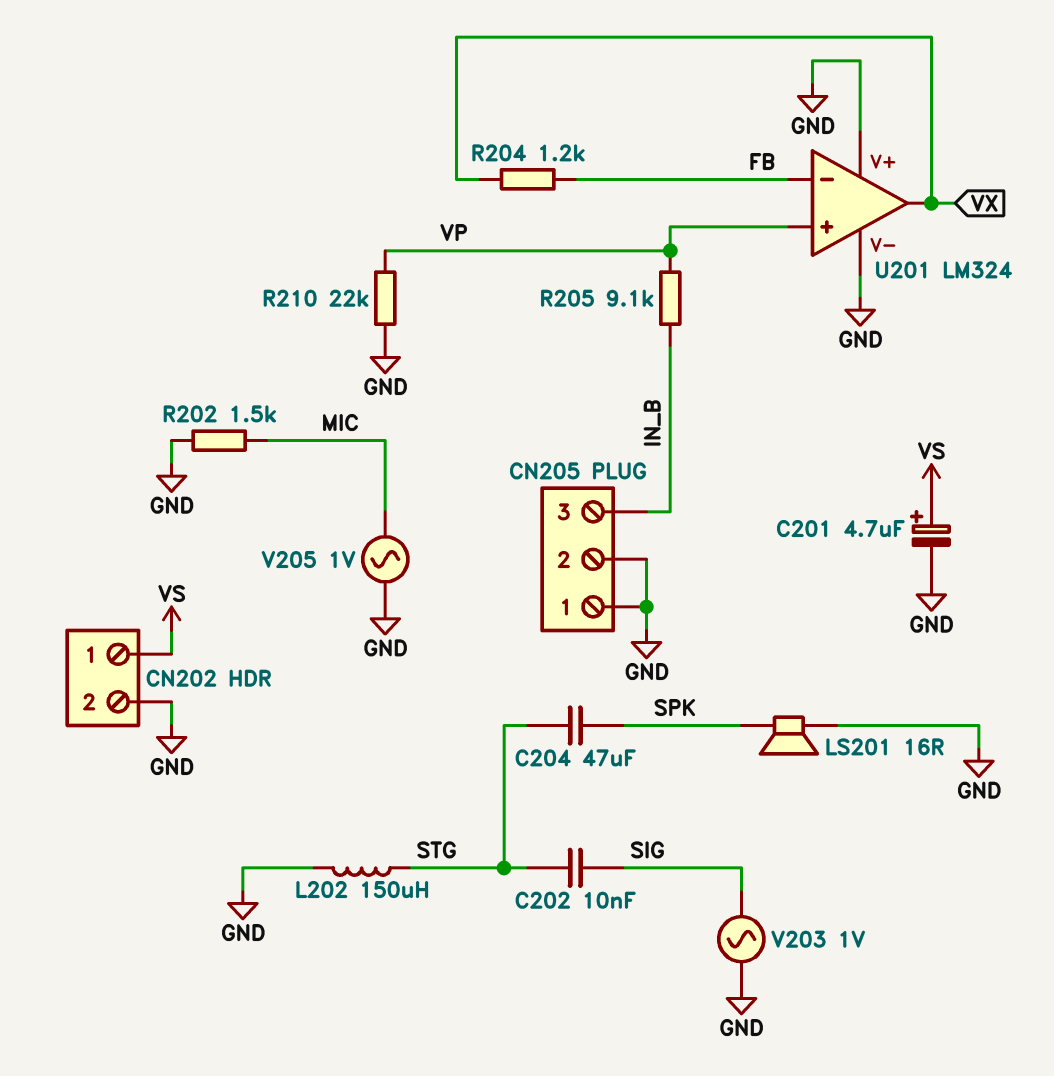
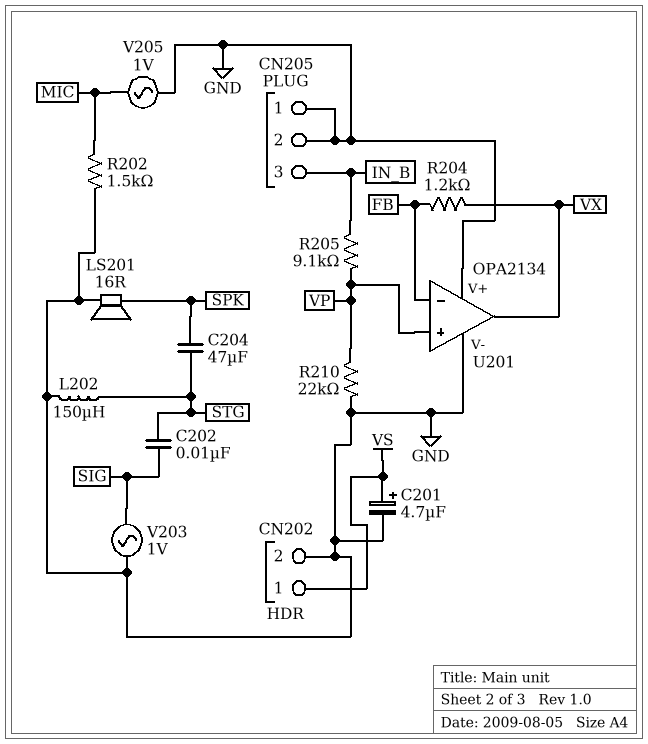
U201: LM324 -> OPA2134

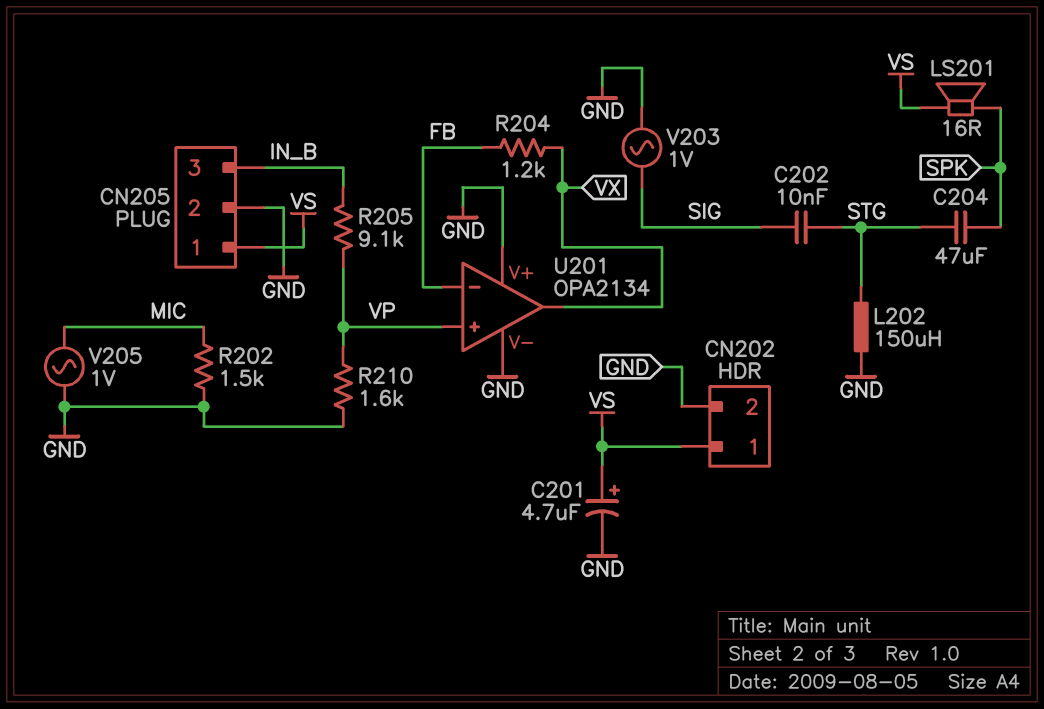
CN205 pin 1: GND -> VS
LS201: speaker 16R (GND, SPK) -> speaker 16R (SPK, VS)
R210: 22k (GND, VP) -> 1.6k (GND, VP)

